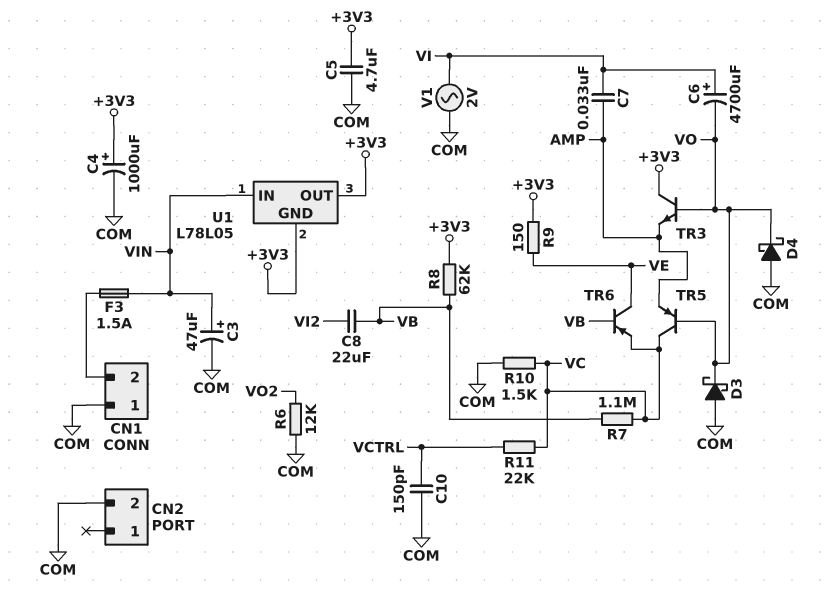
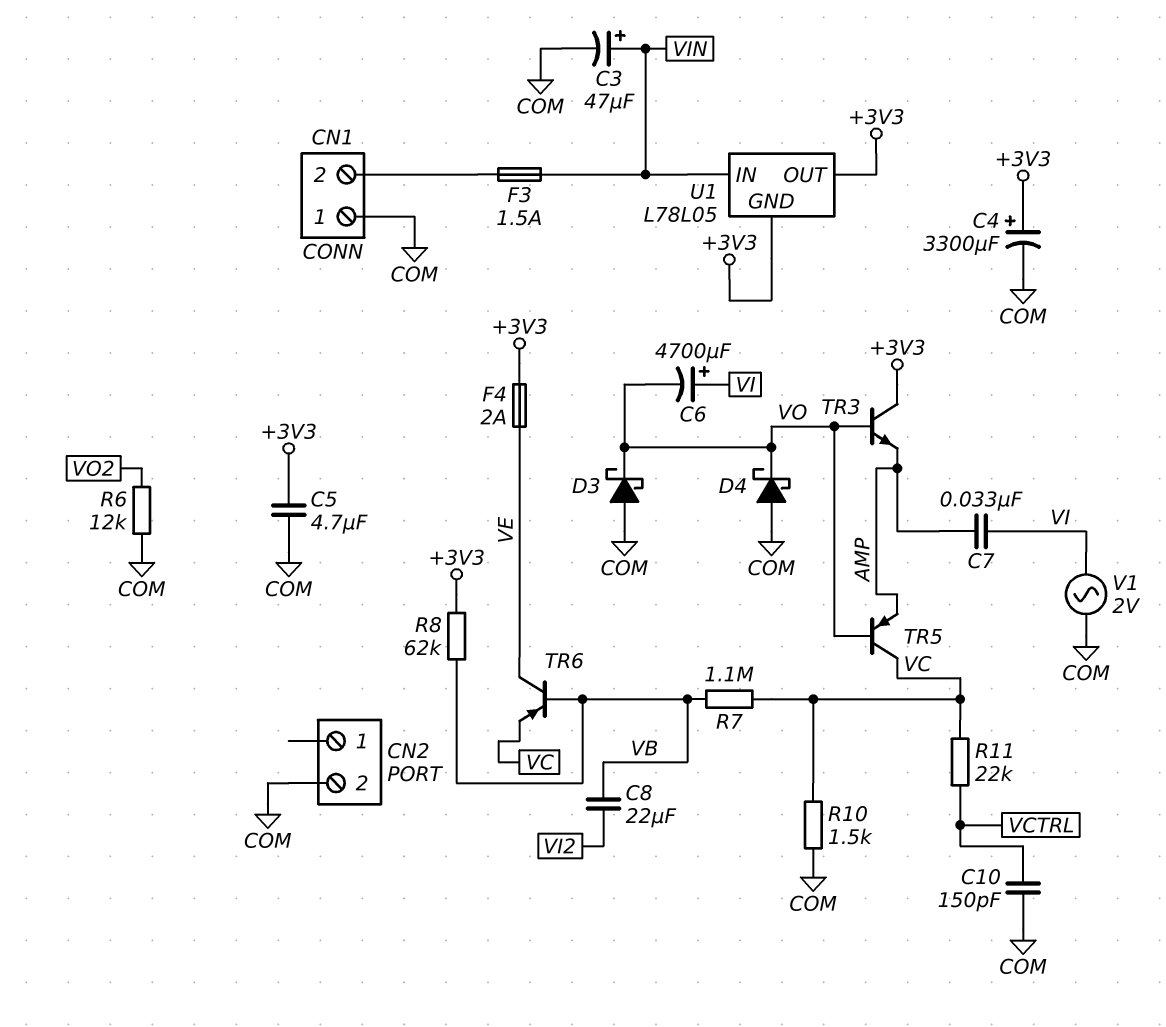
C4: 1000uF (plus +3V3, minus COM) -> 3300uF (plus +3V3, minus COM)
F4: none -> 2A (+3V3, VE)
R9: 150 (+3V3, VE) -> none

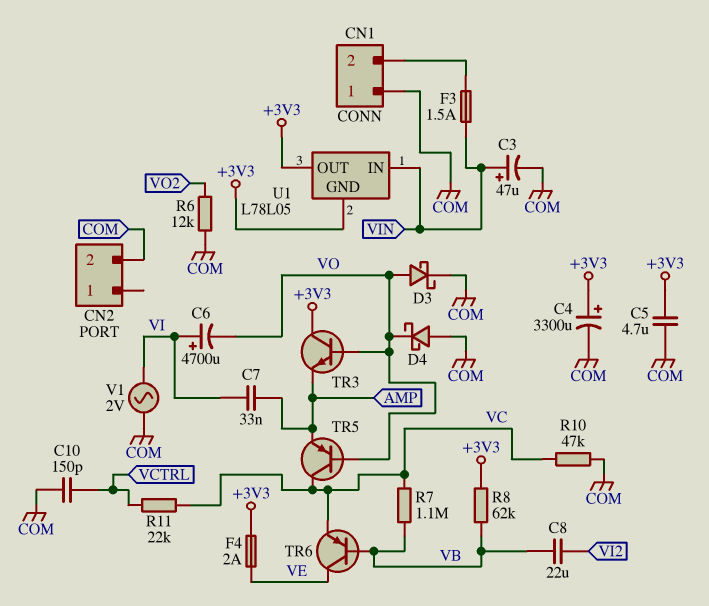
D3: schottky (A COM, K VO) -> schottky (A VO, K COM)
R10: 1.5k (COM, VC) -> 47k (COM, VC)

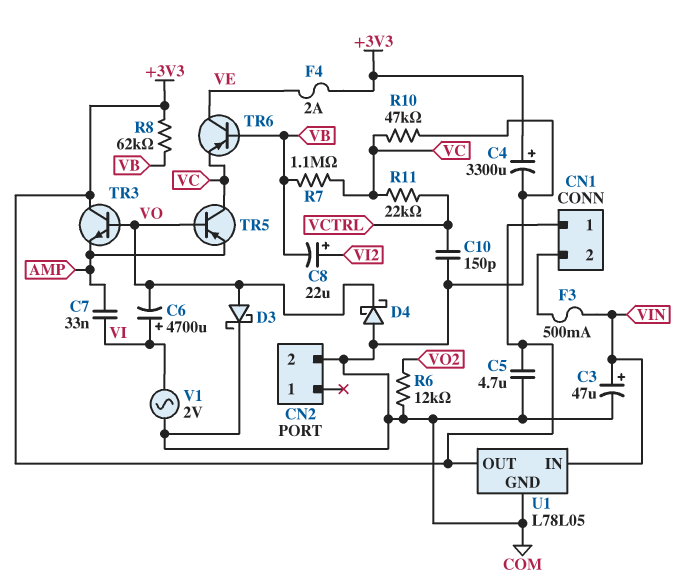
C8: 22uF (VB, VI2) -> 22uF (plus VI2, minus VB)
CN1 pin 1: COM -> +3V3
F3: 1.5A (CN1/2, VIN) -> 500mA (CN1/2, VIN)
U1 pin GND: +3V3 -> COM

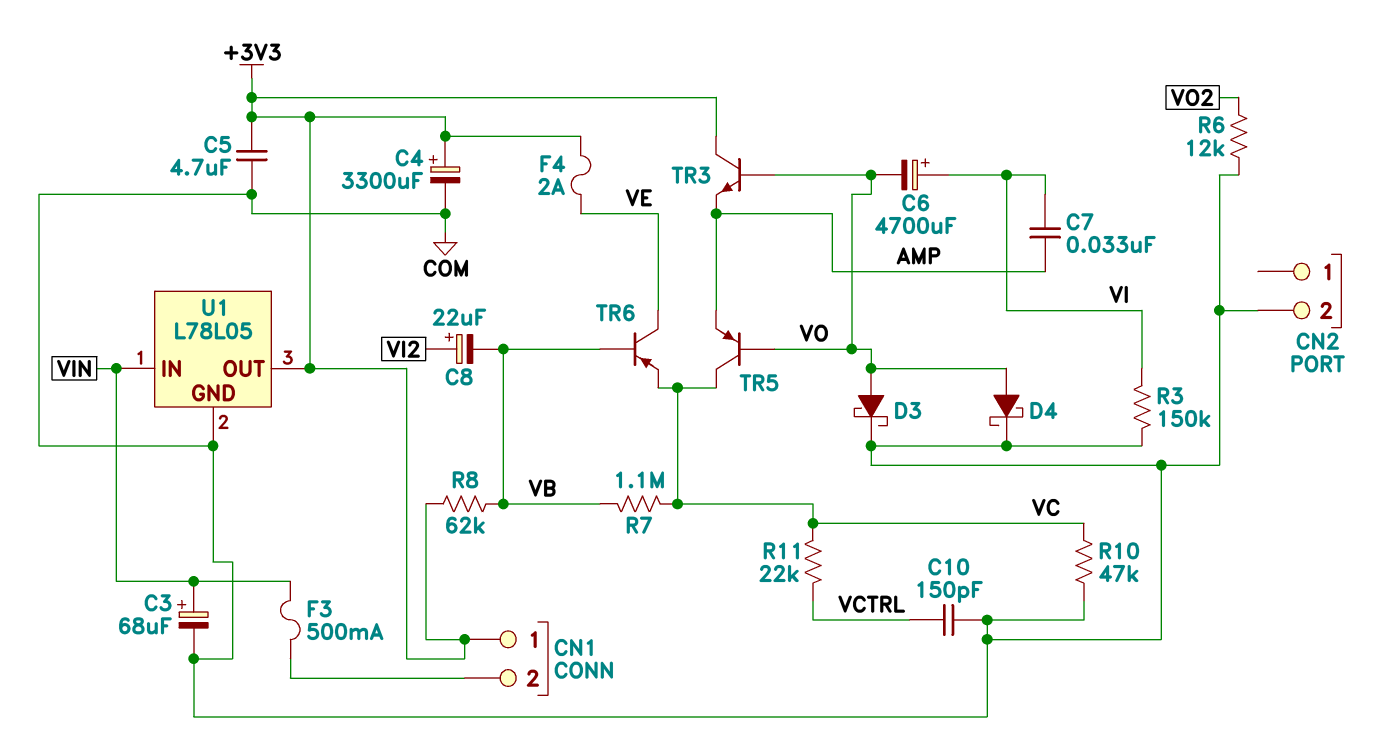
C3: 47uF (plus VIN, minus COM) -> 68uF (plus VIN, minus COM)
D4: schottky (A COM, K VO) -> schottky (A VO, K COM)
R3: none -> 150k (COM, VI)
V1: AC 2V (COM, VI) -> none

